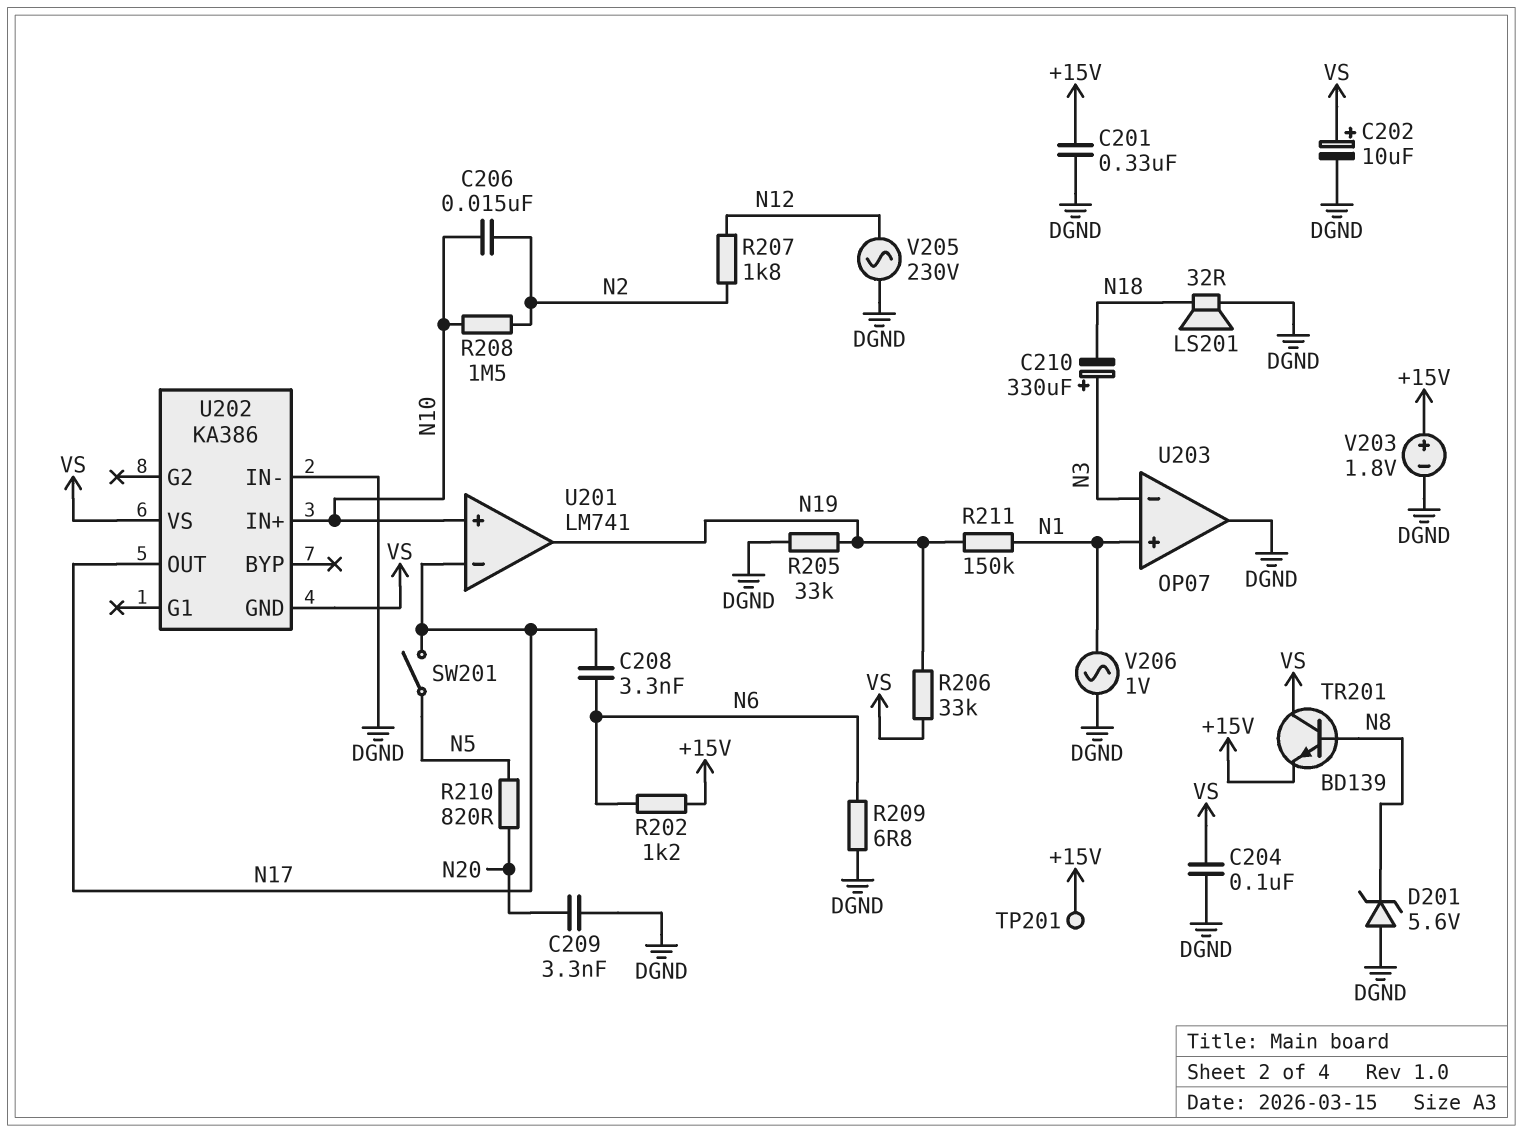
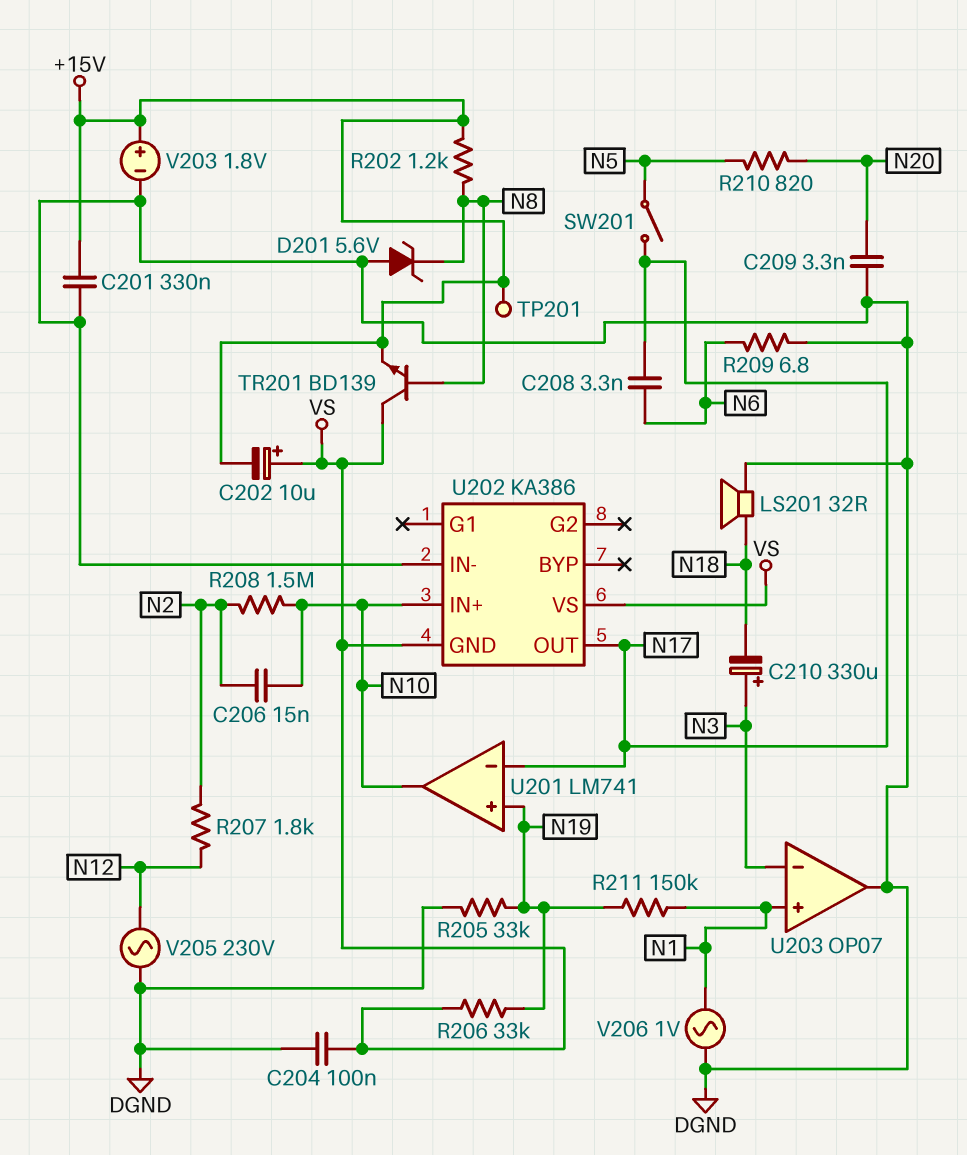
C202: 10uF (plus VS, minus DGND) -> 10uF (plus VS, minus +15V)
R202: 1.2k (+15V, N6) -> 1.2k (+15V, N8)
U201 pin in+: N10 -> N19
U201 pin out: N19 -> N10

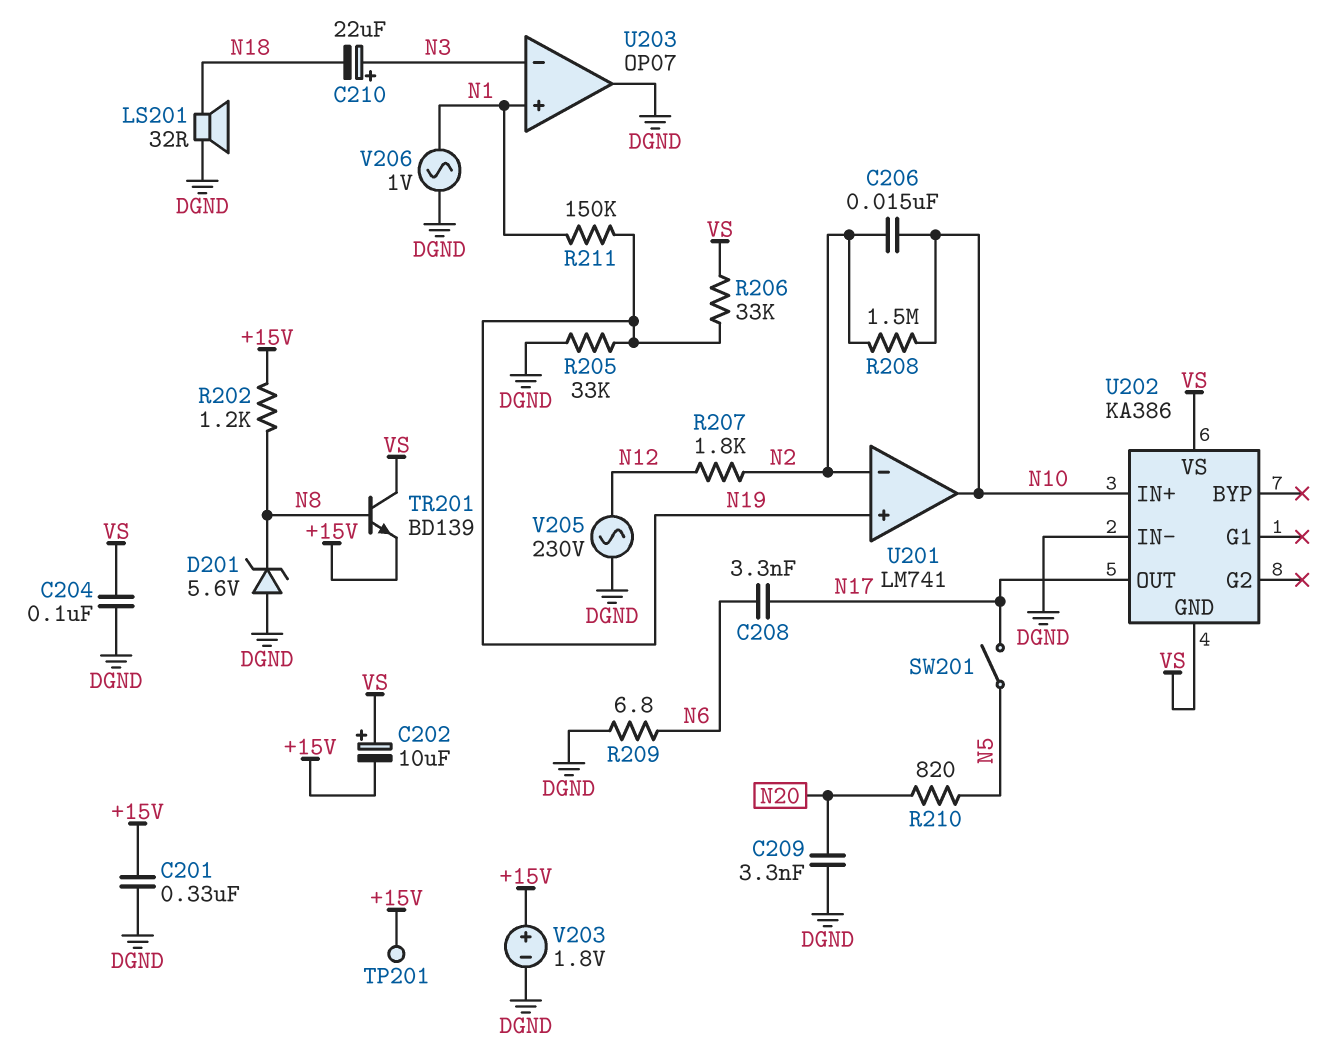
C210: 330uF (plus N3, minus N18) -> 22uF (plus N3, minus N18)
U201 pin in-: N17 -> N2

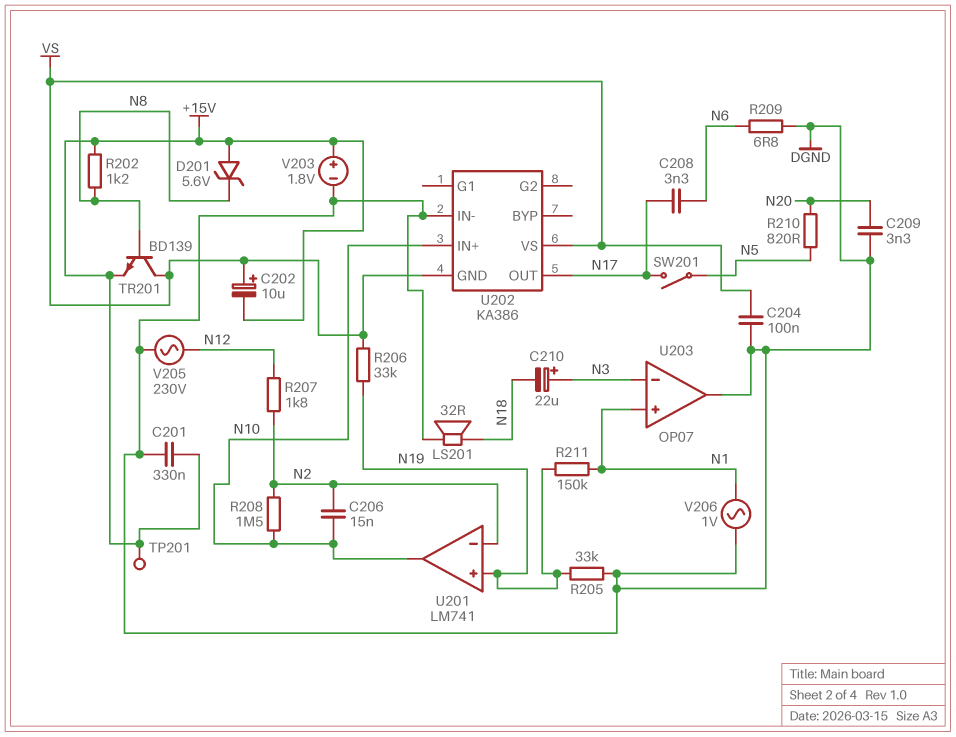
D201: zener 5.6V (A DGND, K N8) -> zener 5.6V (A +15V, K N8)

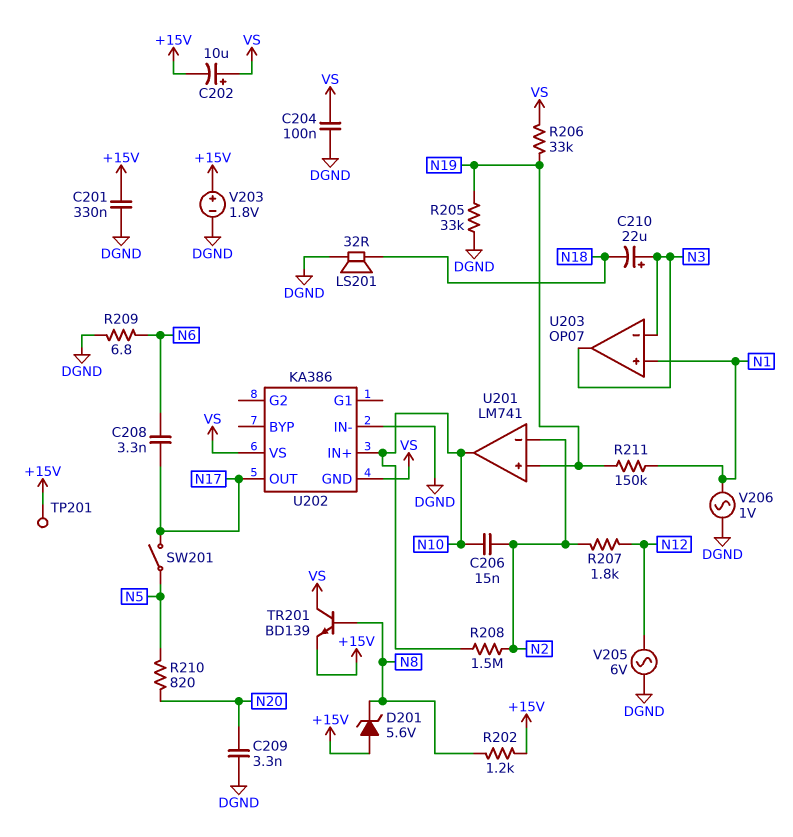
U203 pin out: DGND -> N3
V205: AC 230V (DGND, N12) -> AC 6V (DGND, N12)

